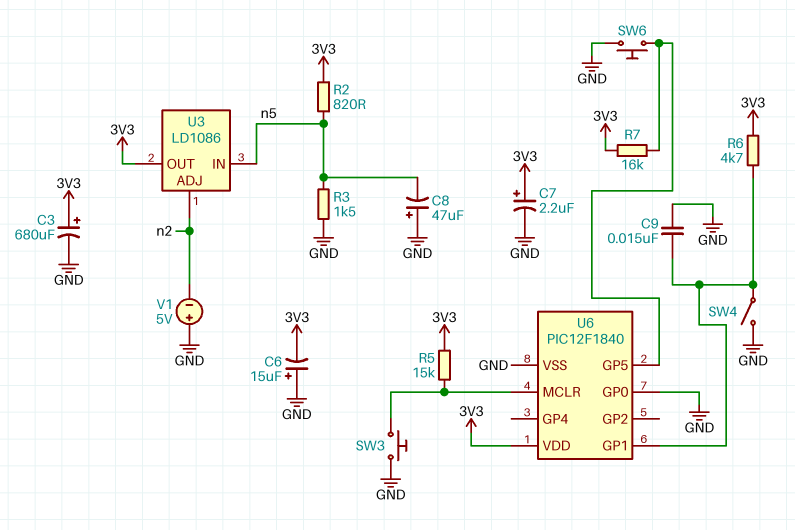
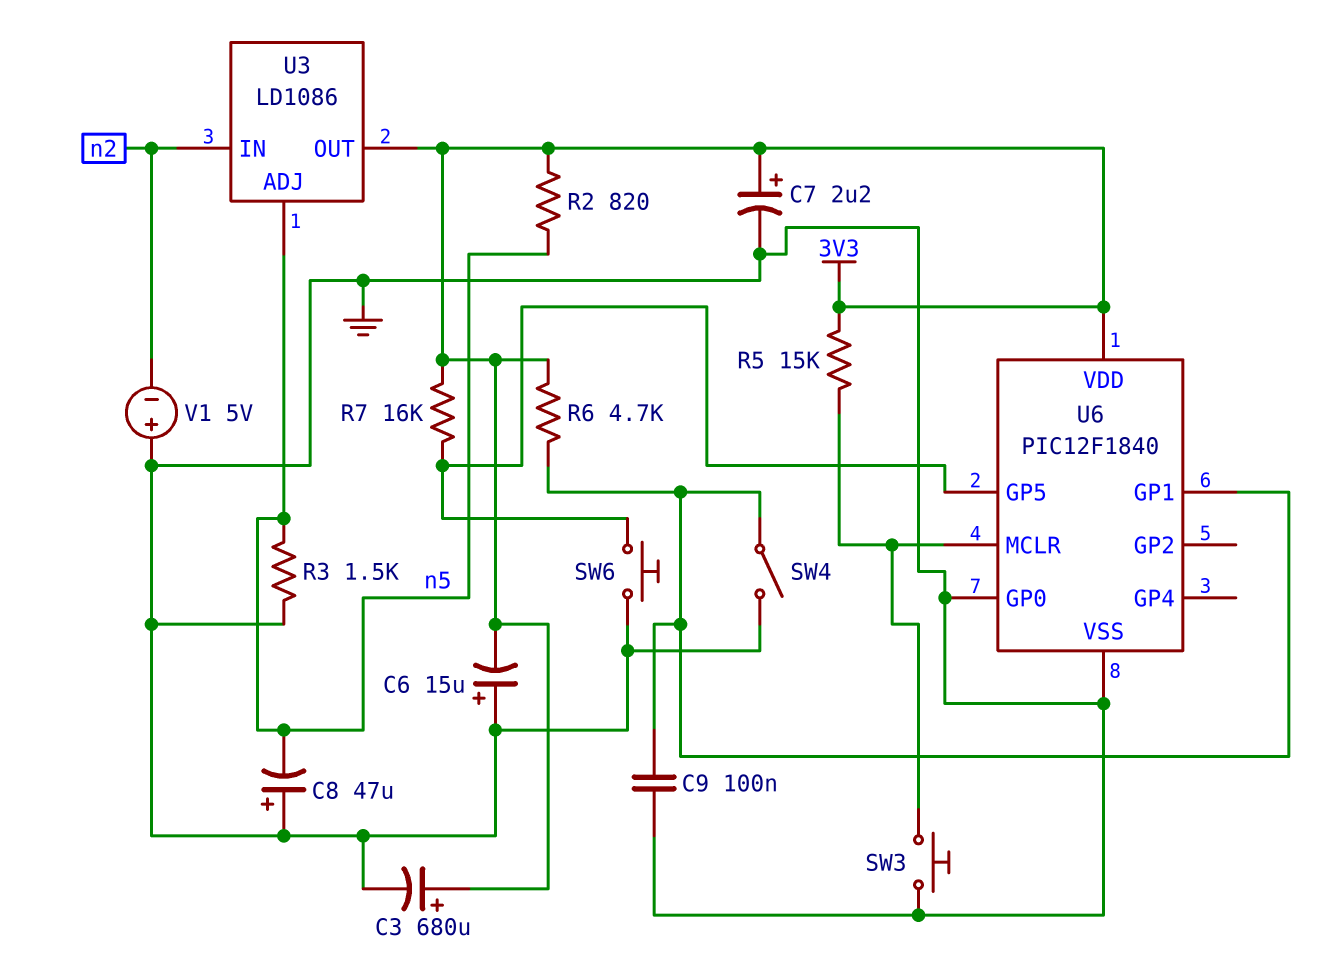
C9: 15nF (GND, U6/GP1) -> 100nF (GND, U6/GP1)
U3 pin ADJ: n2 -> n5
U3 pin IN: n5 -> n2

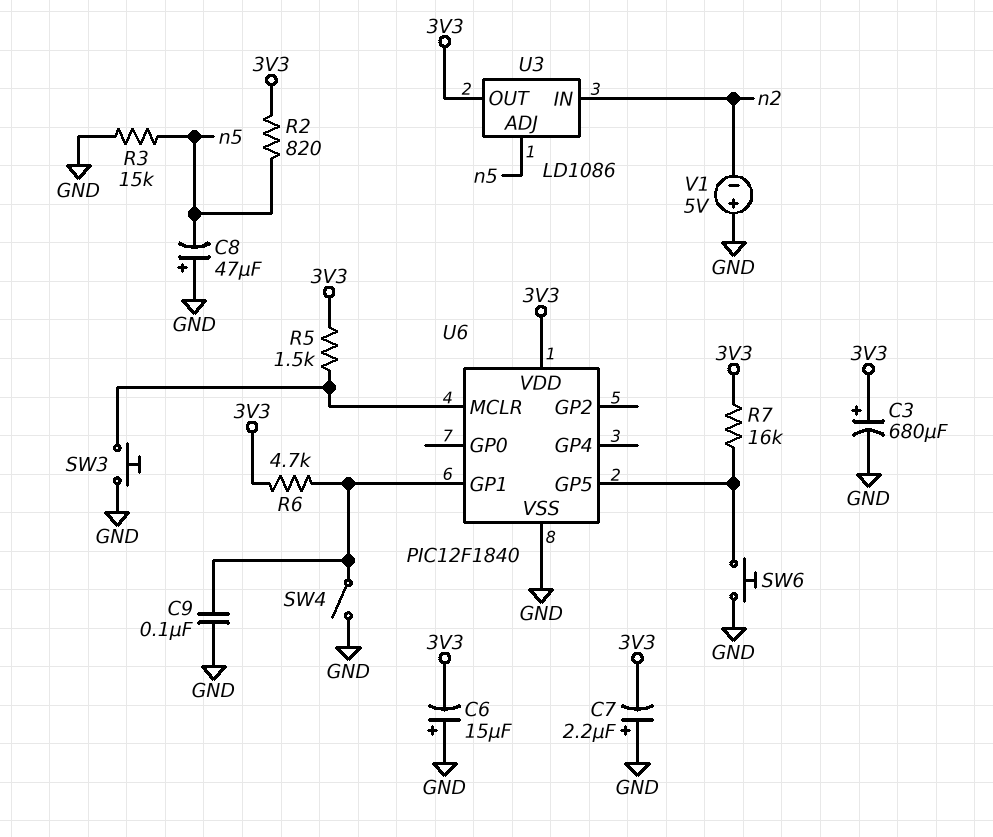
C7: 2.2uF (plus 3V3, minus GND) -> 2.2uF (plus GND, minus 3V3)
R3: 1.5k (GND, n5) -> 15k (GND, n5)
R5: 15k (3V3, U6/MCLR) -> 1.5k (3V3, U6/MCLR)
U6 pin GP0: GND -> none

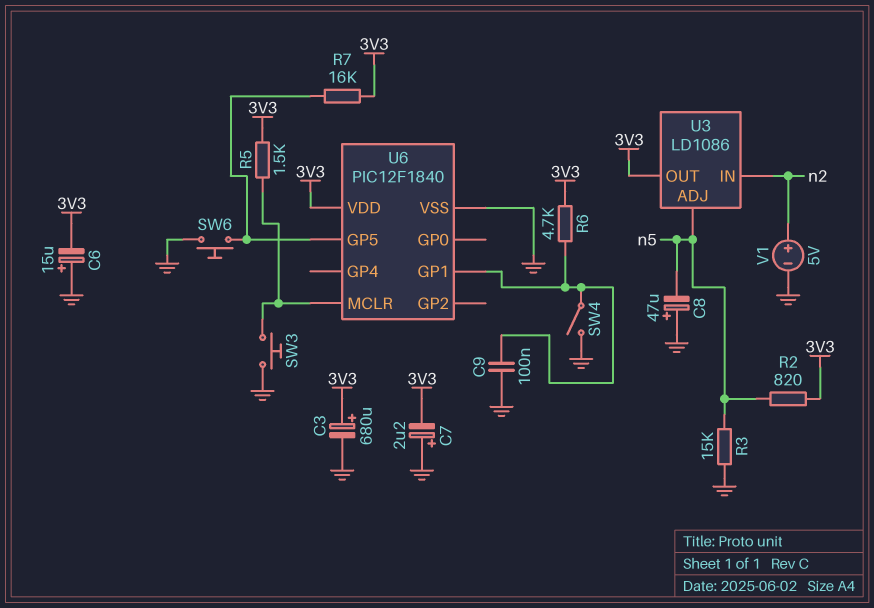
V1: 5V (plus GND, minus n2) -> 5V (plus n2, minus GND)

